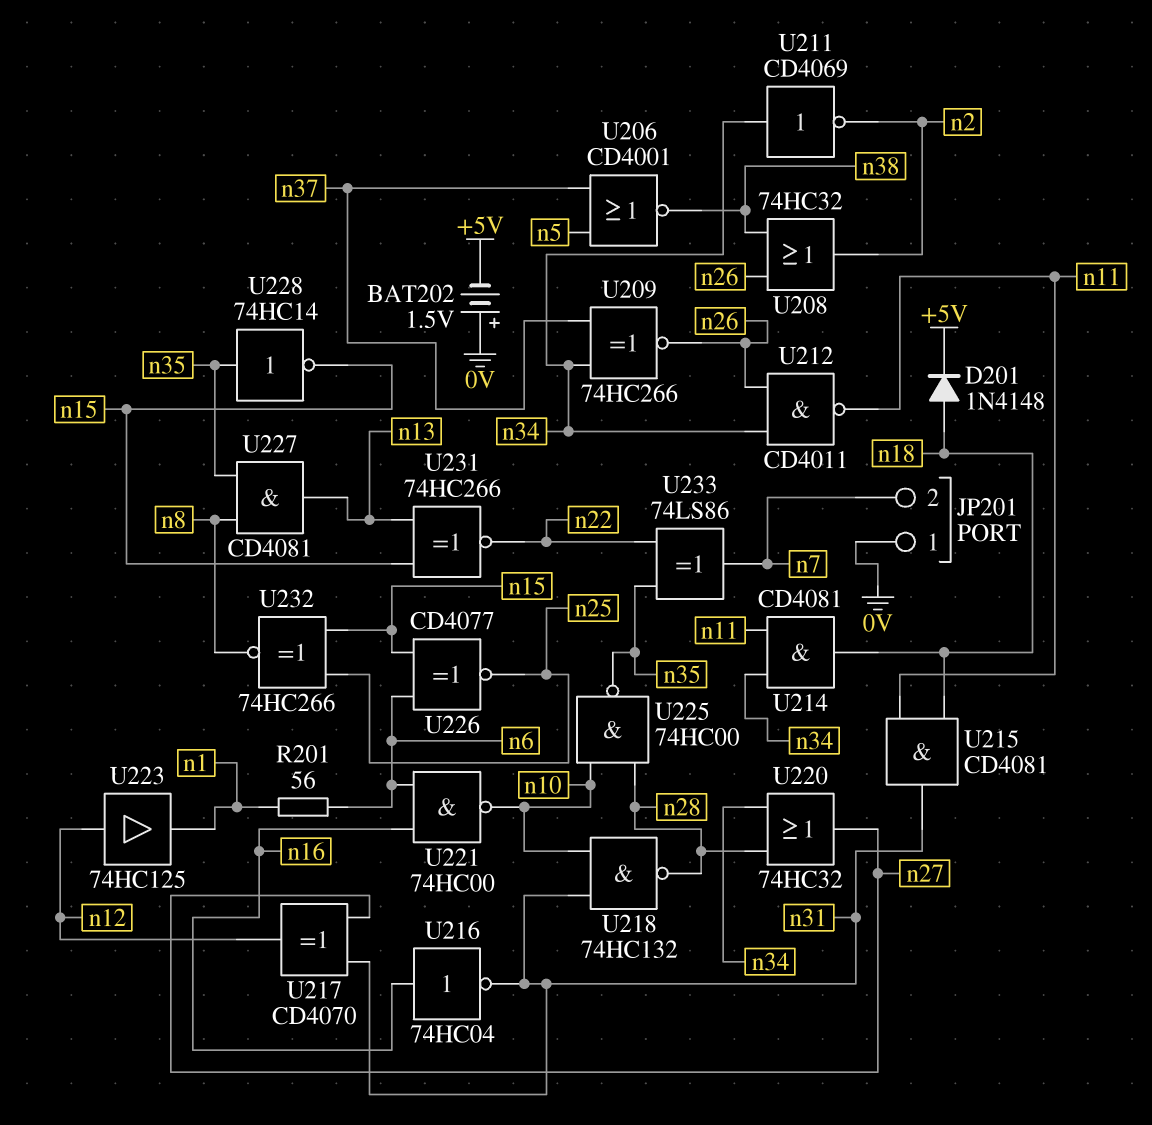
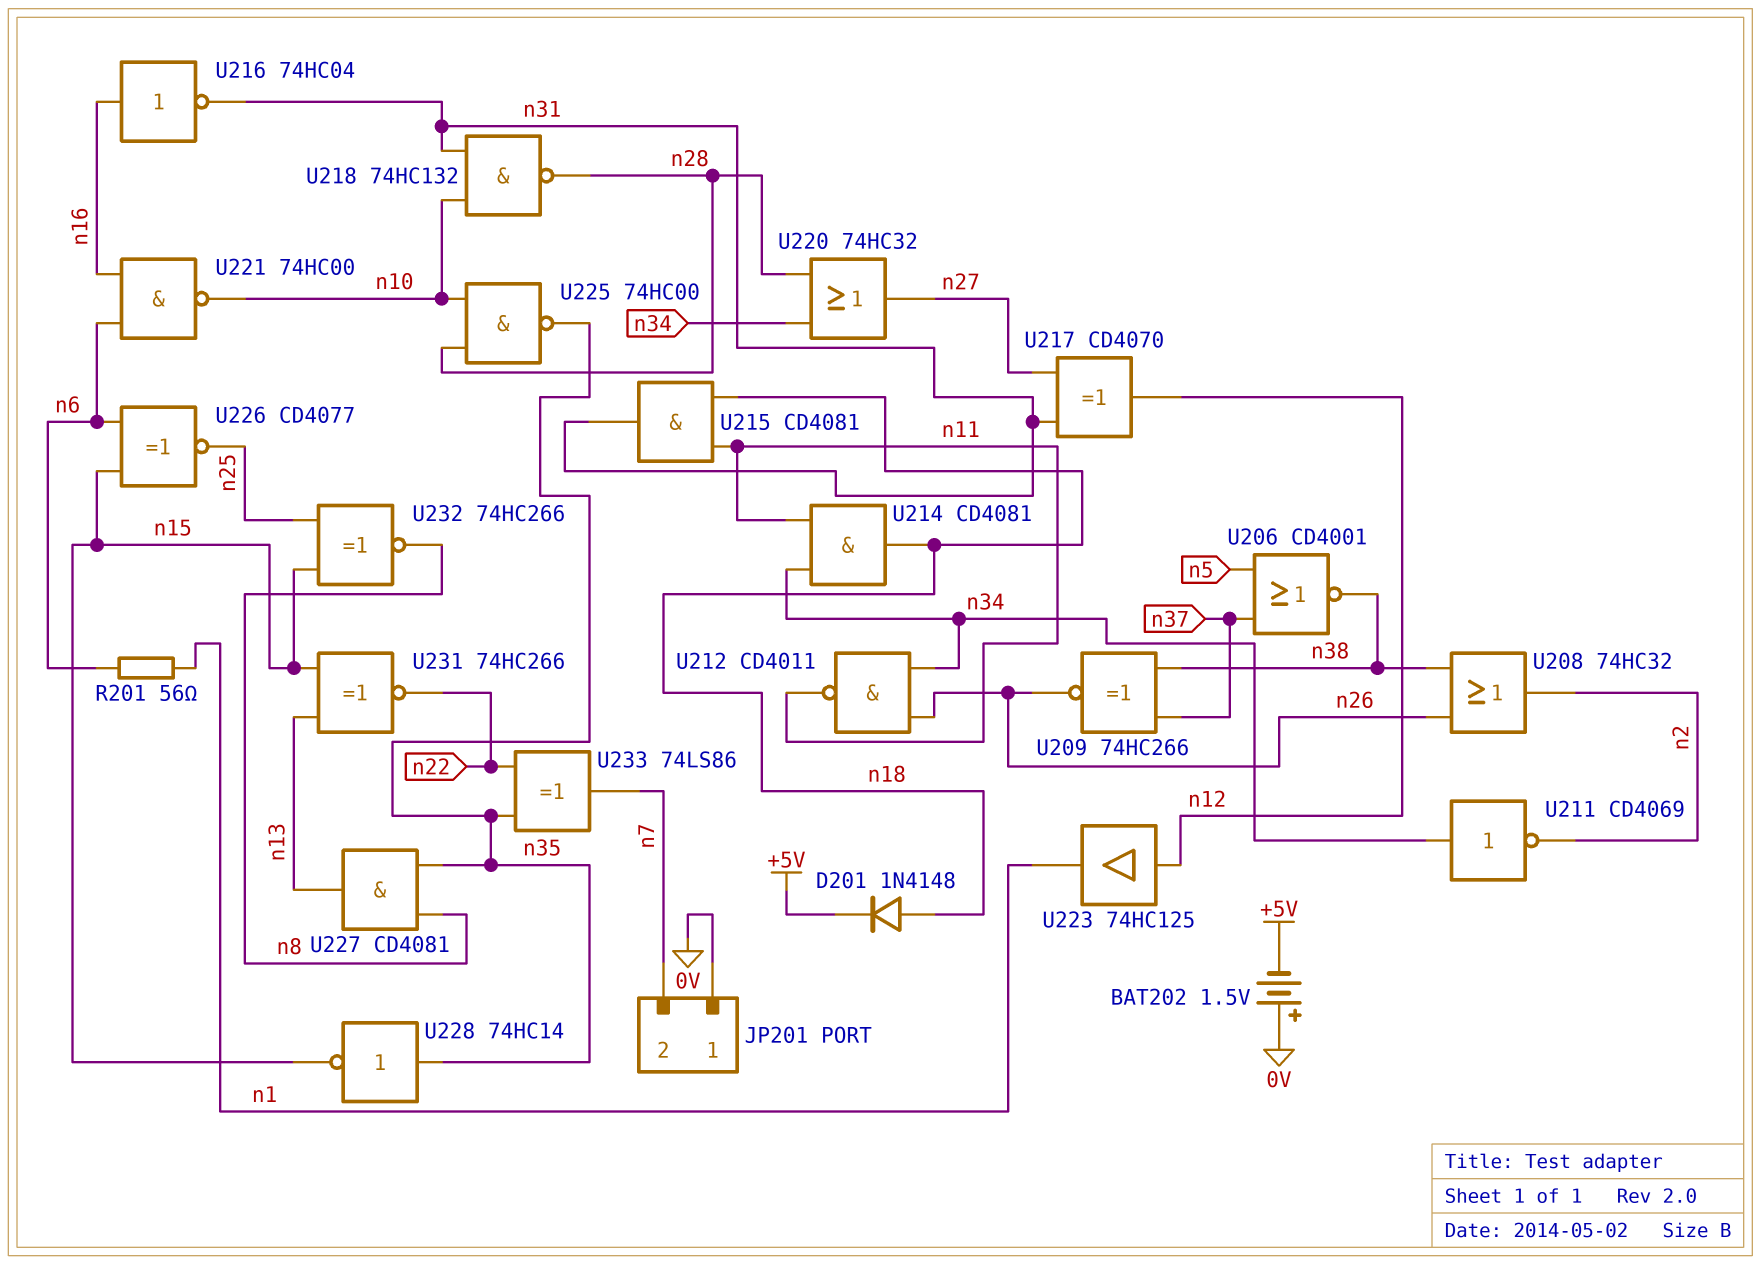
U209: XNOR 74HC266 (in n34, in n37, out n26) -> XNOR 74HC266 (in n37, in n38, out n26)

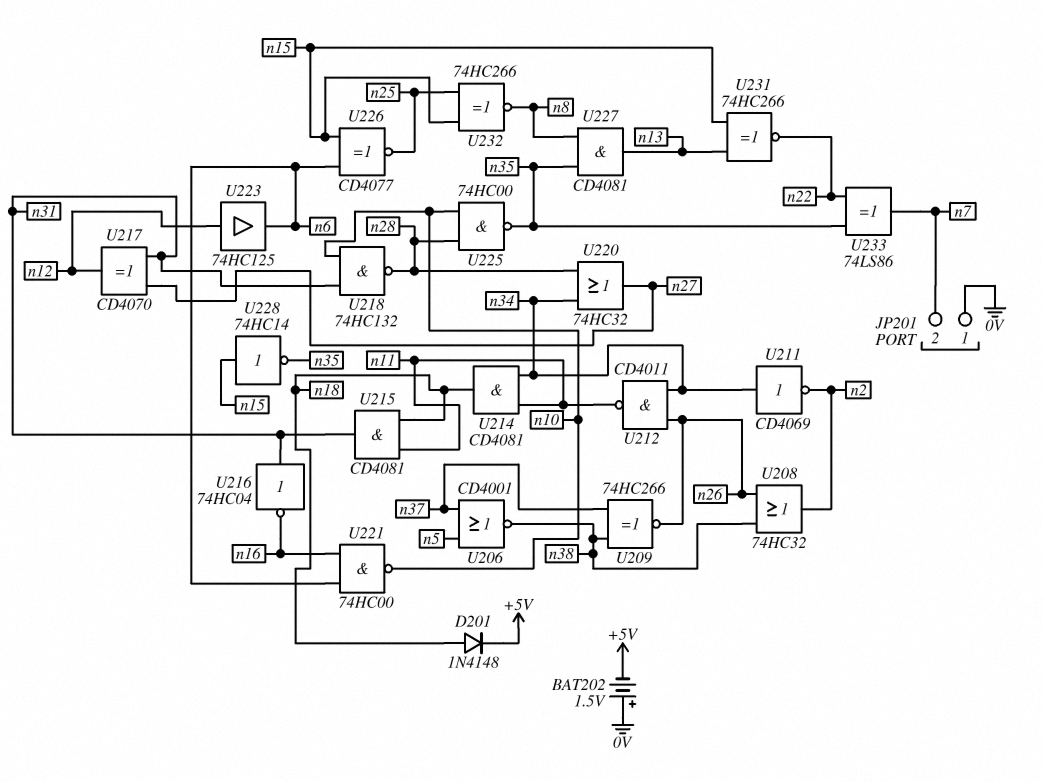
R201: 56 (n1, n6) -> none
U216: NOT 74HC04 (in n16, out n31) -> NOT 74HC04 (in n31, out n16)
U223: buffer 74HC125 (in n12, out n1) -> buffer 74HC125 (in n12, out n6)
U228: NOT 74HC14 (in n35, out n15) -> NOT 74HC14 (in n15, out n35)

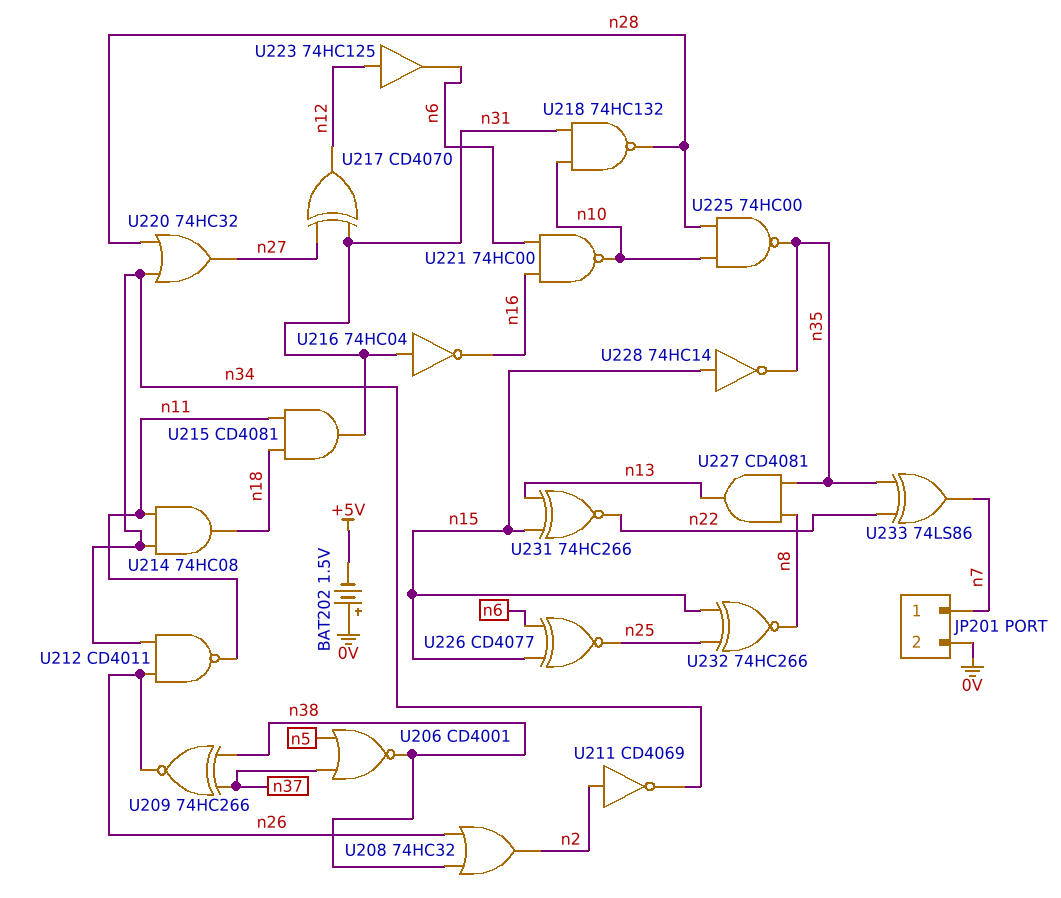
D201: diode 1N4148 (A n18, K +5V) -> none
JP201 pin 1: 0V -> n7
JP201 pin 2: n7 -> 0V
U211: NOT CD4069 (in n34, out n2) -> NOT CD4069 (in n2, out n34)
U214: AND CD4081 (in n11, in n34, out n18) -> AND 74HC08 (in n11, in n34, out n18)

